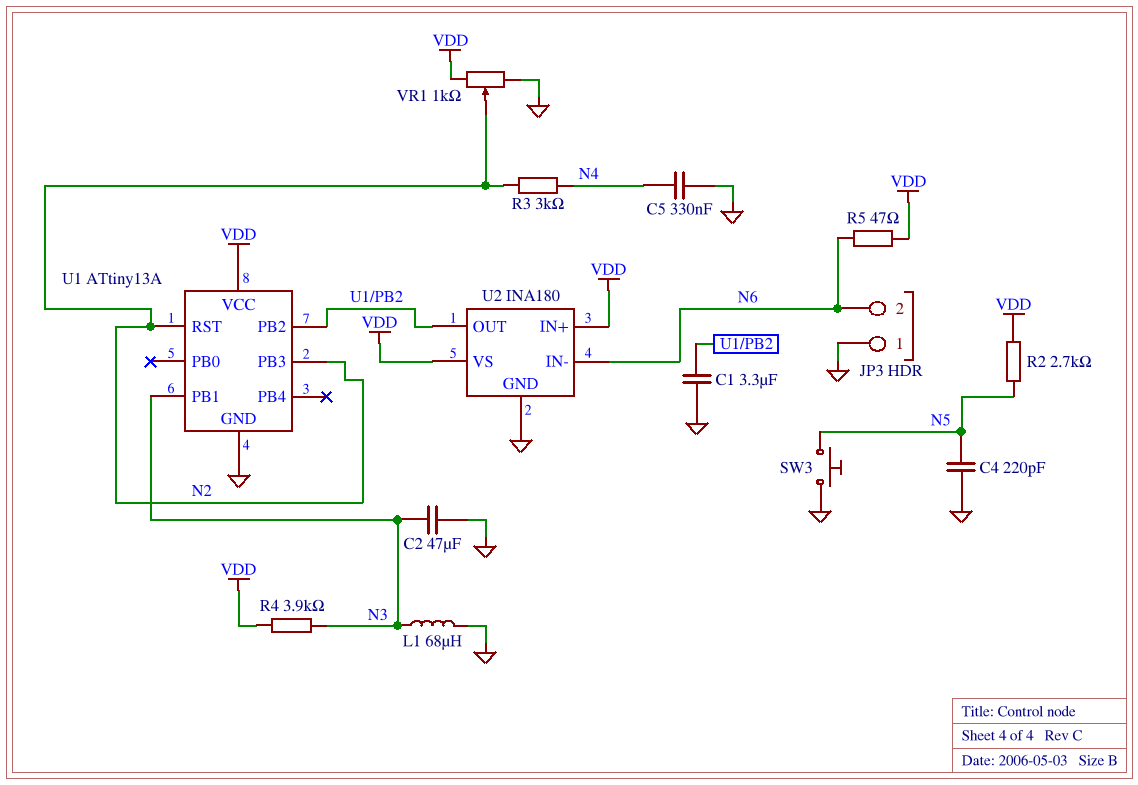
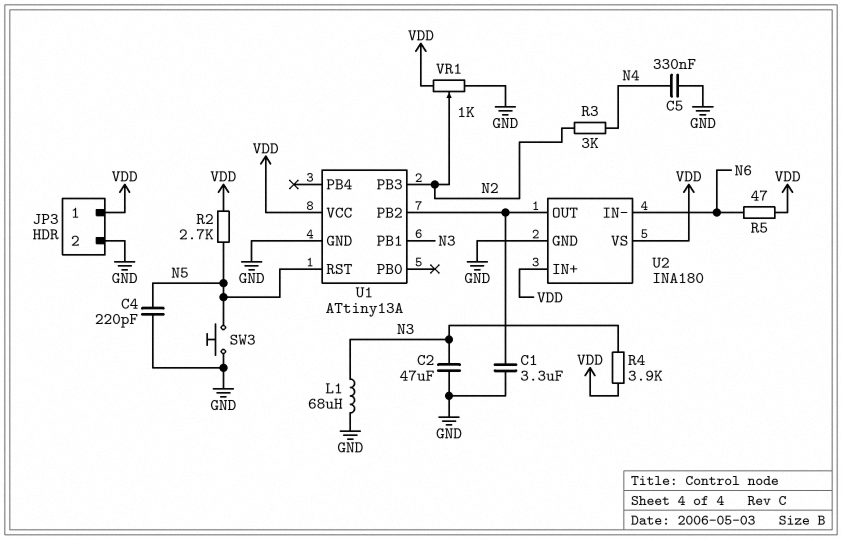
JP3 pin 1: GND -> VDD
JP3 pin 2: N6 -> GND
U1 pin RST: N2 -> N5

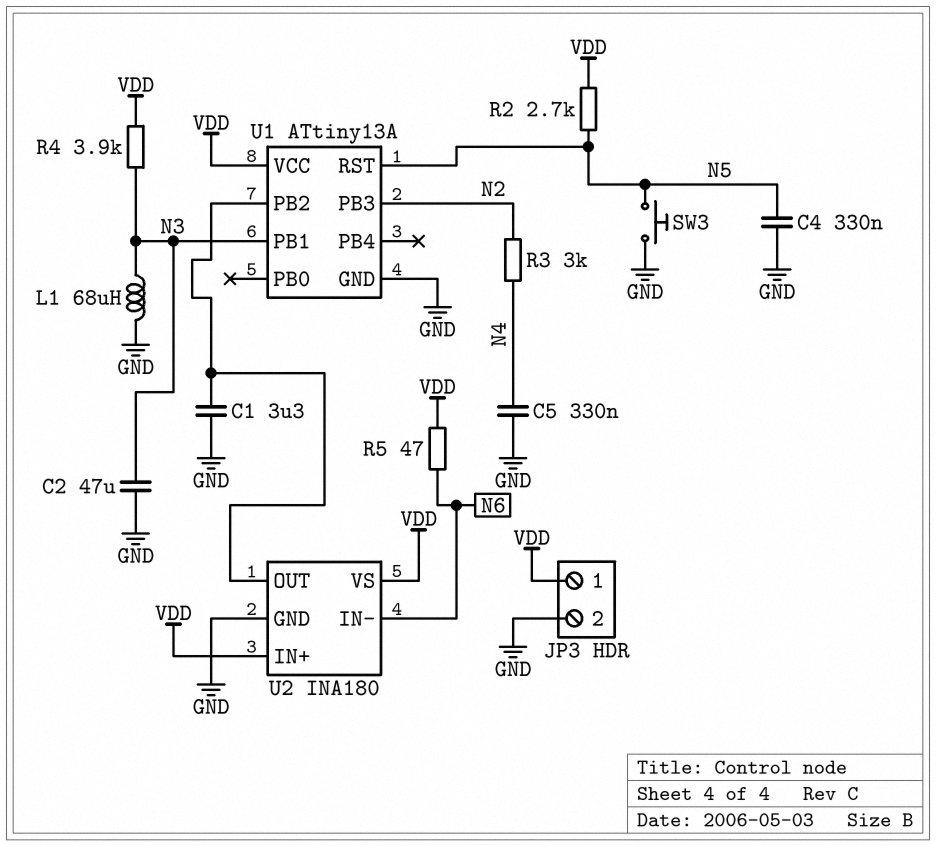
C4: 220pF (GND, N5) -> 330nF (GND, N5)
VR1: 1k (GND, VDD, wiper N2) -> none

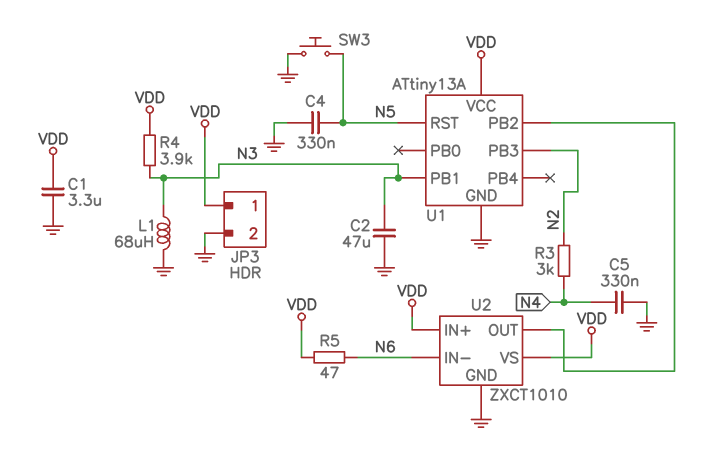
C1: 3.3uF (GND, U1/PB2) -> 3.3uF (GND, VDD)
R2: 2.7k (N5, VDD) -> none
U2: INA180 -> ZXCT1010

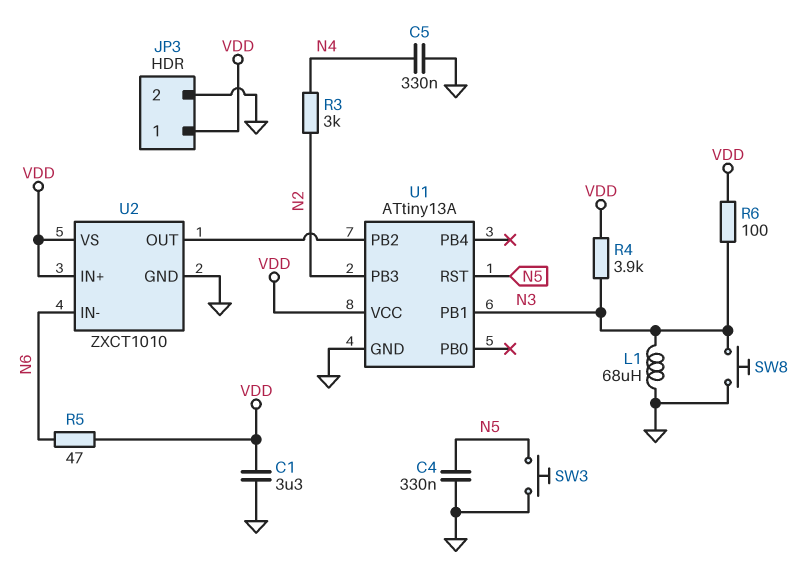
C2: 47uF (GND, N3) -> none
R6: none -> 100 (N3, VDD)
SW8: none -> button (GND, N3)

